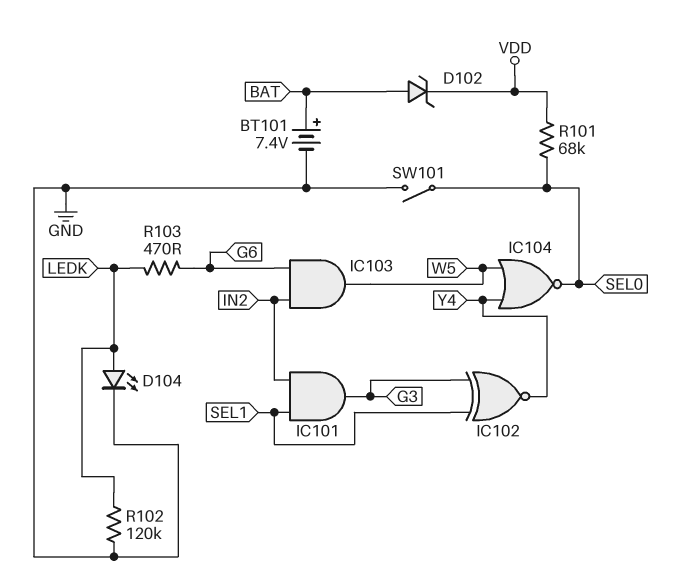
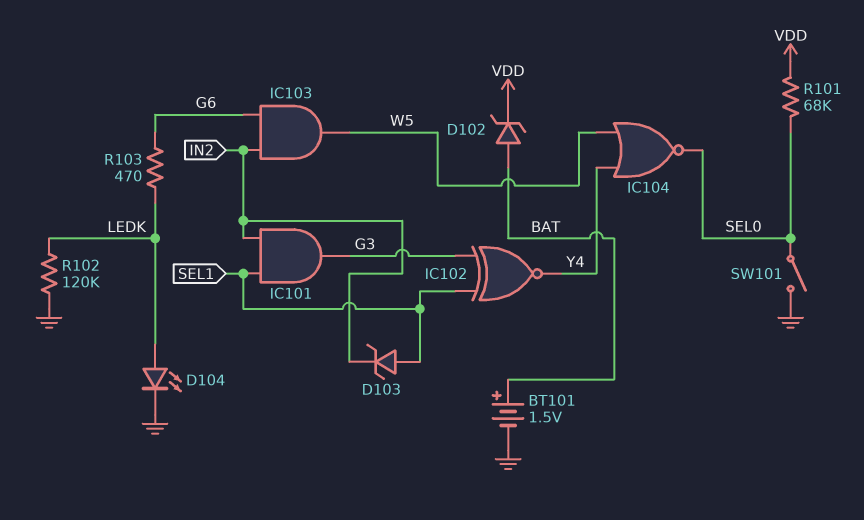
BT101: 7.4V (plus BAT, minus GND) -> 1.5V (plus BAT, minus GND)
D103: none -> zener (A SEL1, K IN2)

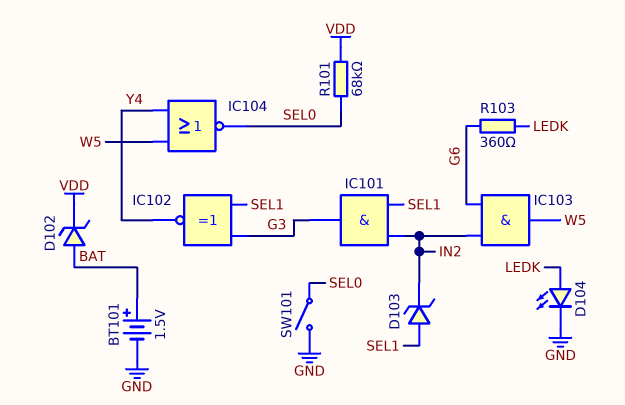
R102: 120k (GND, LEDK) -> none
R103: 470 (G6, LEDK) -> 360 (G6, LEDK)

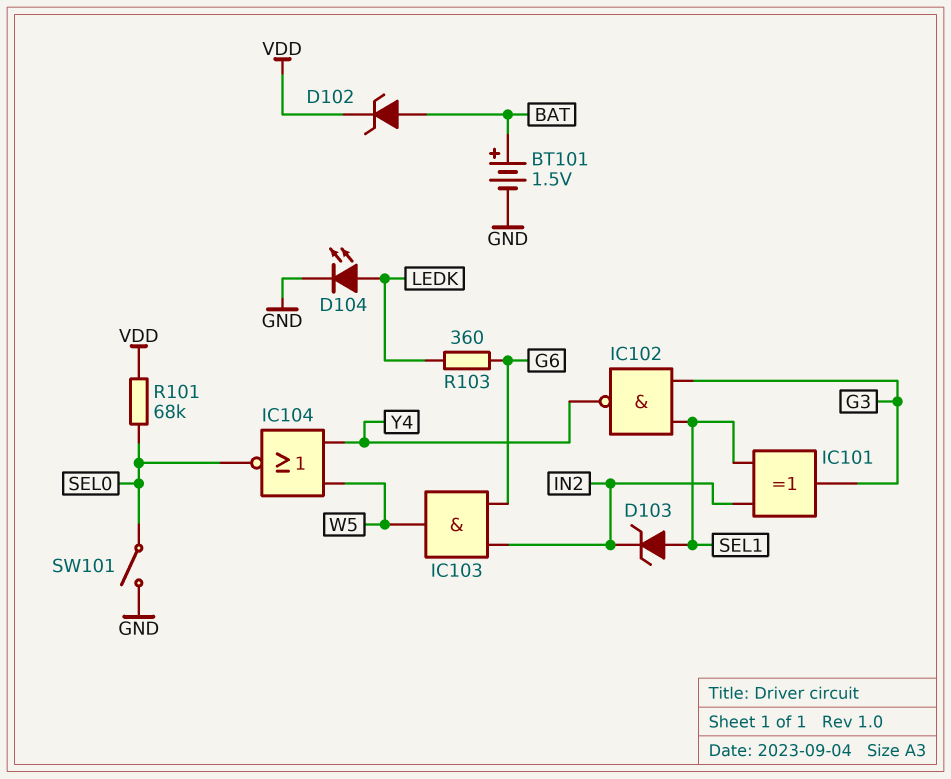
IC101: AND (in IN2, in SEL1, out G3) -> XOR (in IN2, in SEL1, out G3)
IC102: XNOR (in G3, in SEL1, out Y4) -> NAND (in G3, in SEL1, out Y4)

